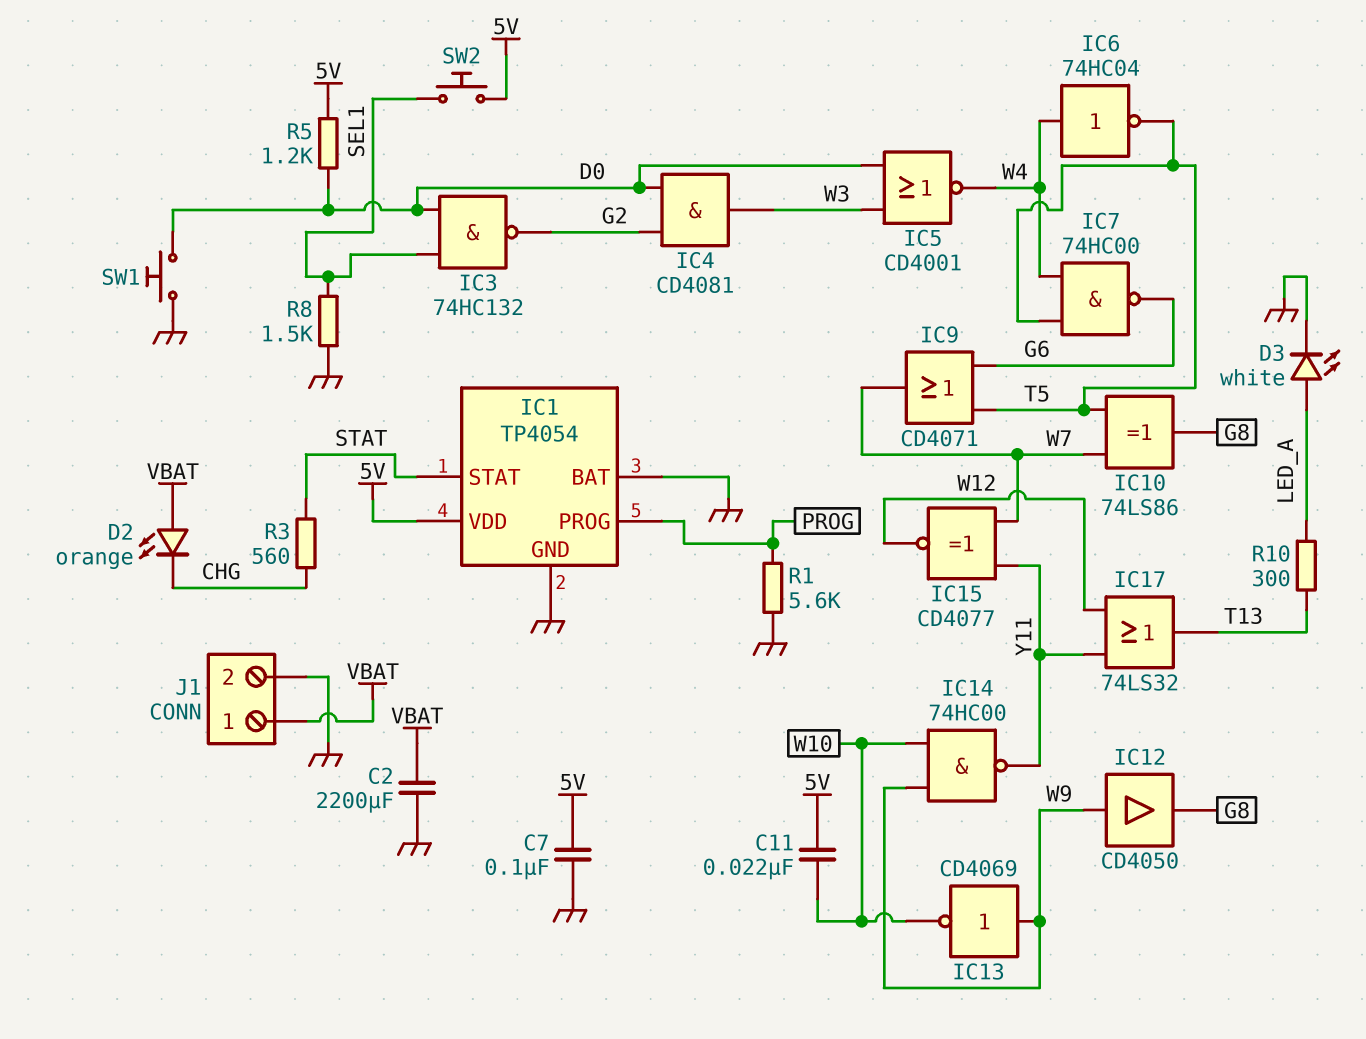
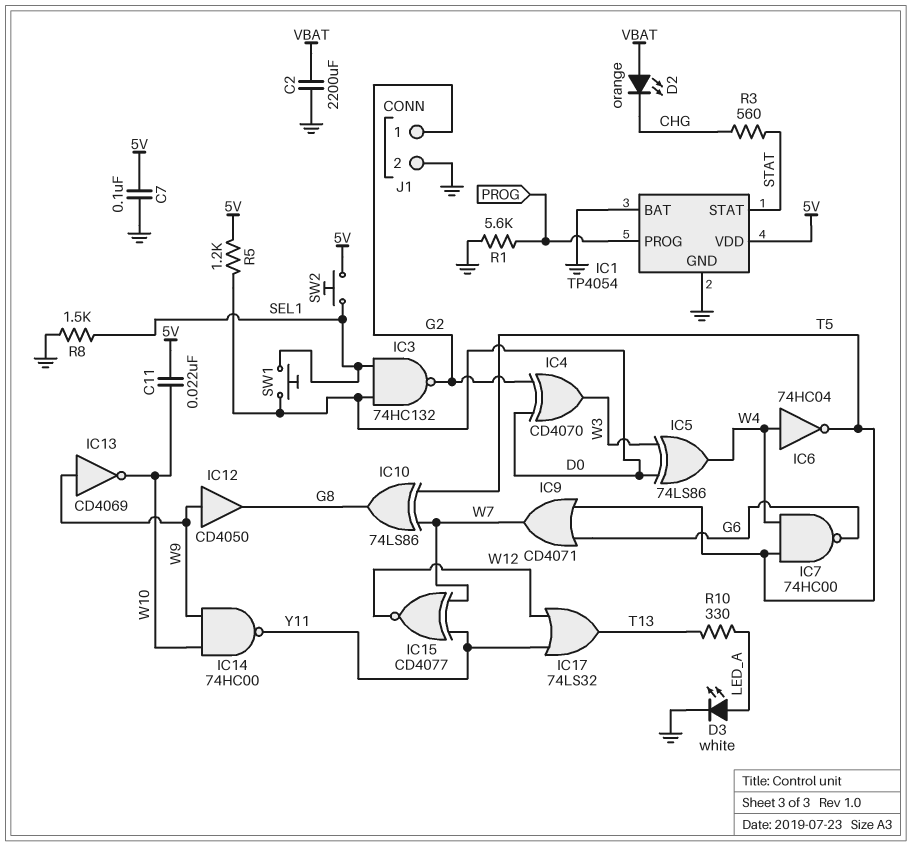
IC4: AND CD4081 (in D0, in G2, out W3) -> XOR CD4070 (in D0, in G2, out W3)
IC5: NOR CD4001 (in D0, in W3, out W4) -> XOR 74LS86 (in D0, in W3, out W4)
J1 pin 1: VBAT -> G2
R10: 300 (LED_A, T13) -> 330 (LED_A, T13)
SW1: button (D0, GND) -> button (D0, SEL1)

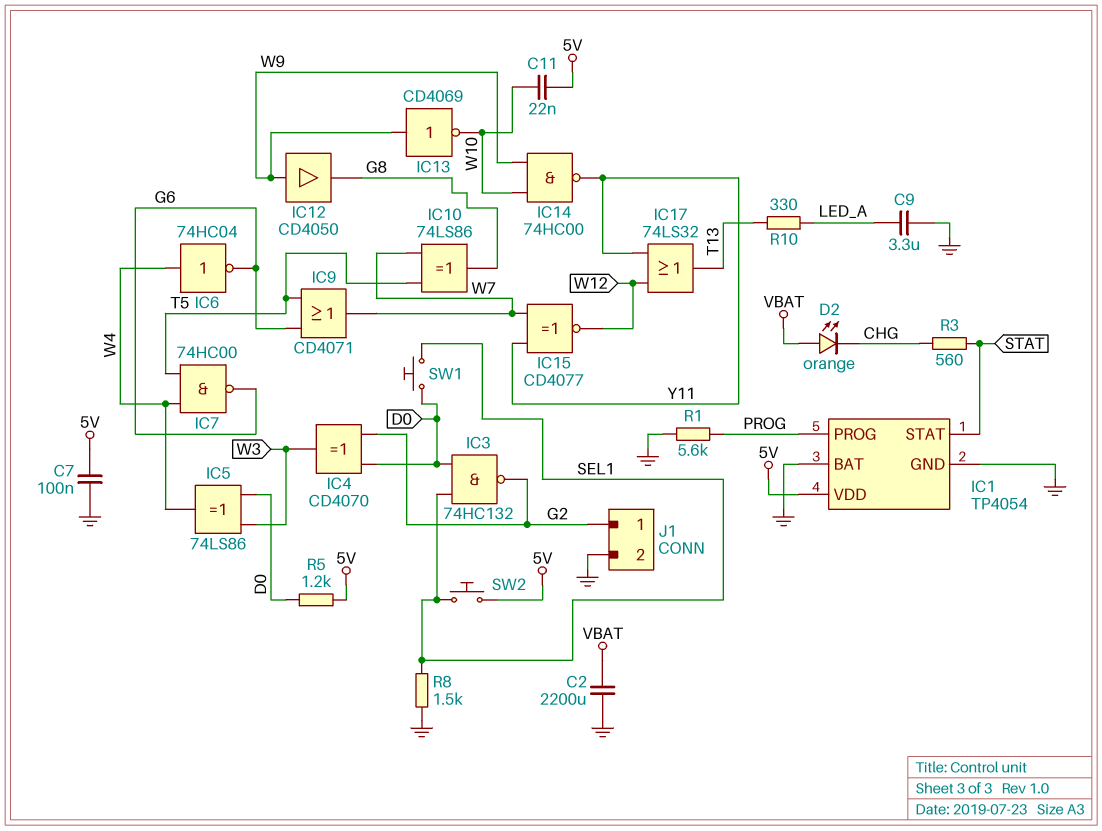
C9: none -> 3.3uF (GND, LED_A)
D3: LED white (A LED_A, K GND) -> none
IC6: NOT 74HC04 (in W4, out T5) -> NOT 74HC04 (in W4, out G6)

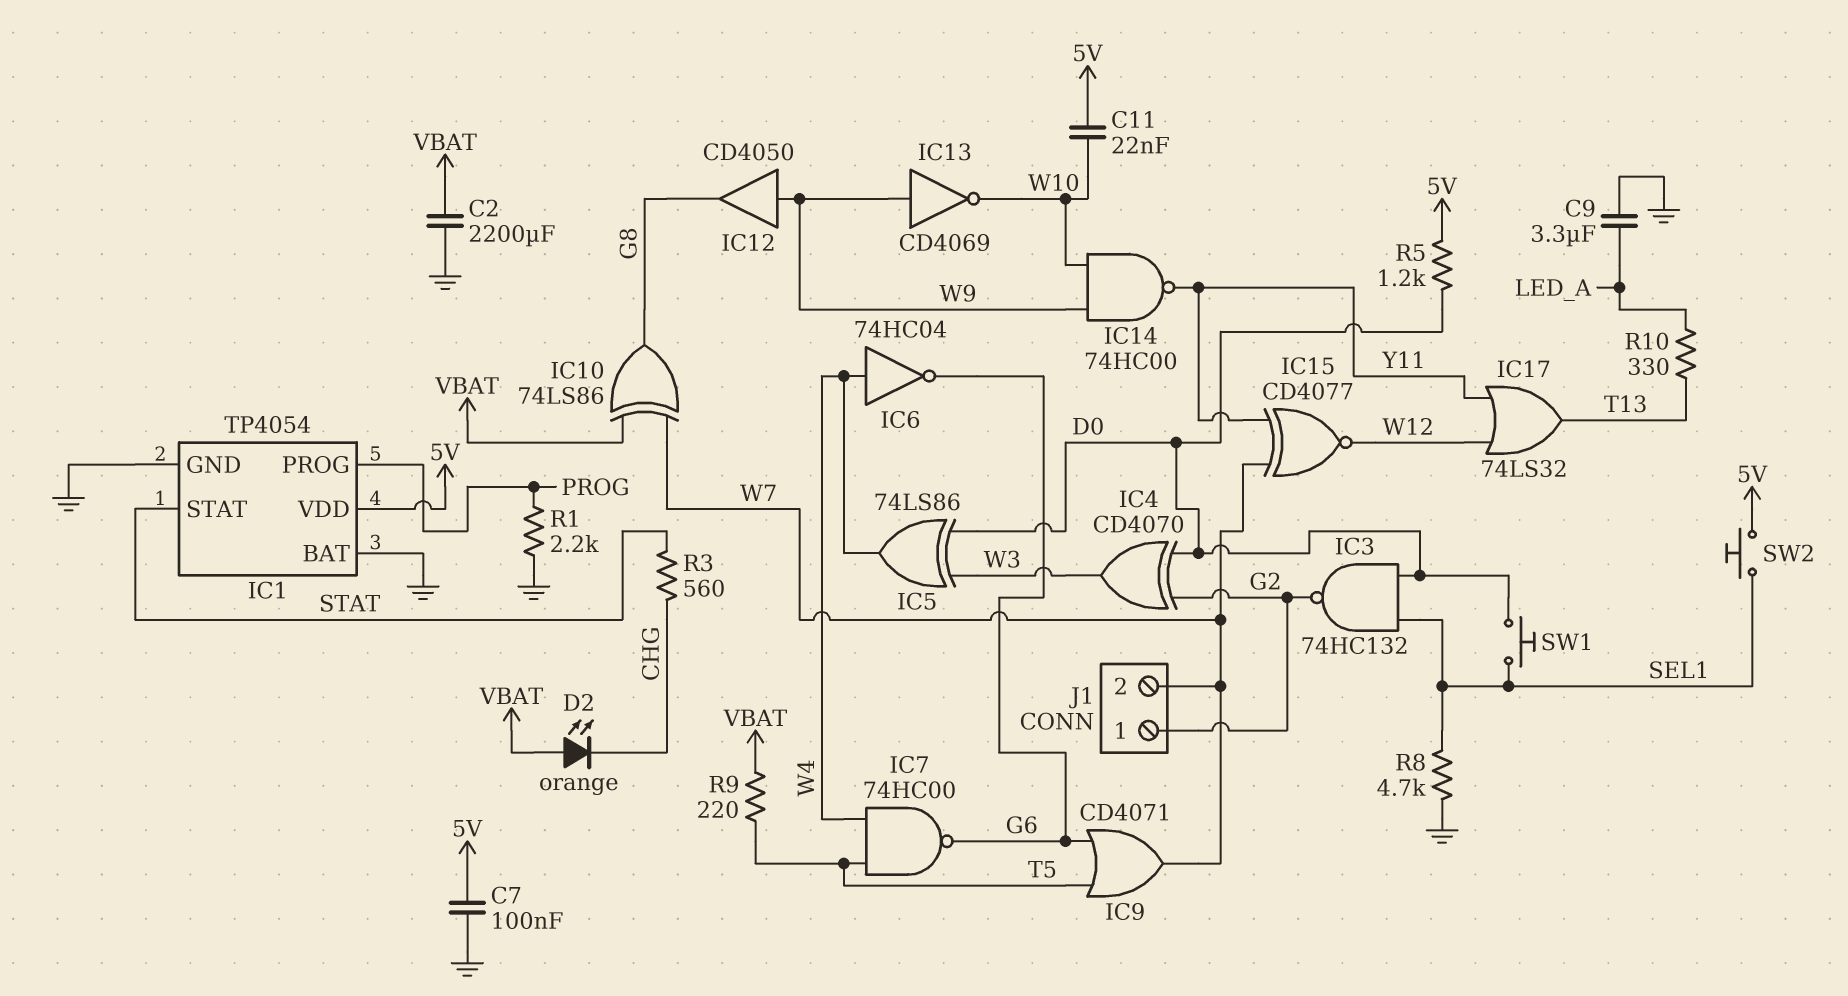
IC10: XOR 74LS86 (in T5, in W7, out G8) -> XOR 74LS86 (in VBAT, in W7, out G8)
J1 pin 2: GND -> W7
R1: 5.6k (GND, PROG) -> 2.2k (GND, PROG)
R8: 1.5k (GND, SEL1) -> 4.7k (GND, SEL1)
R9: none -> 220 (T5, VBAT)

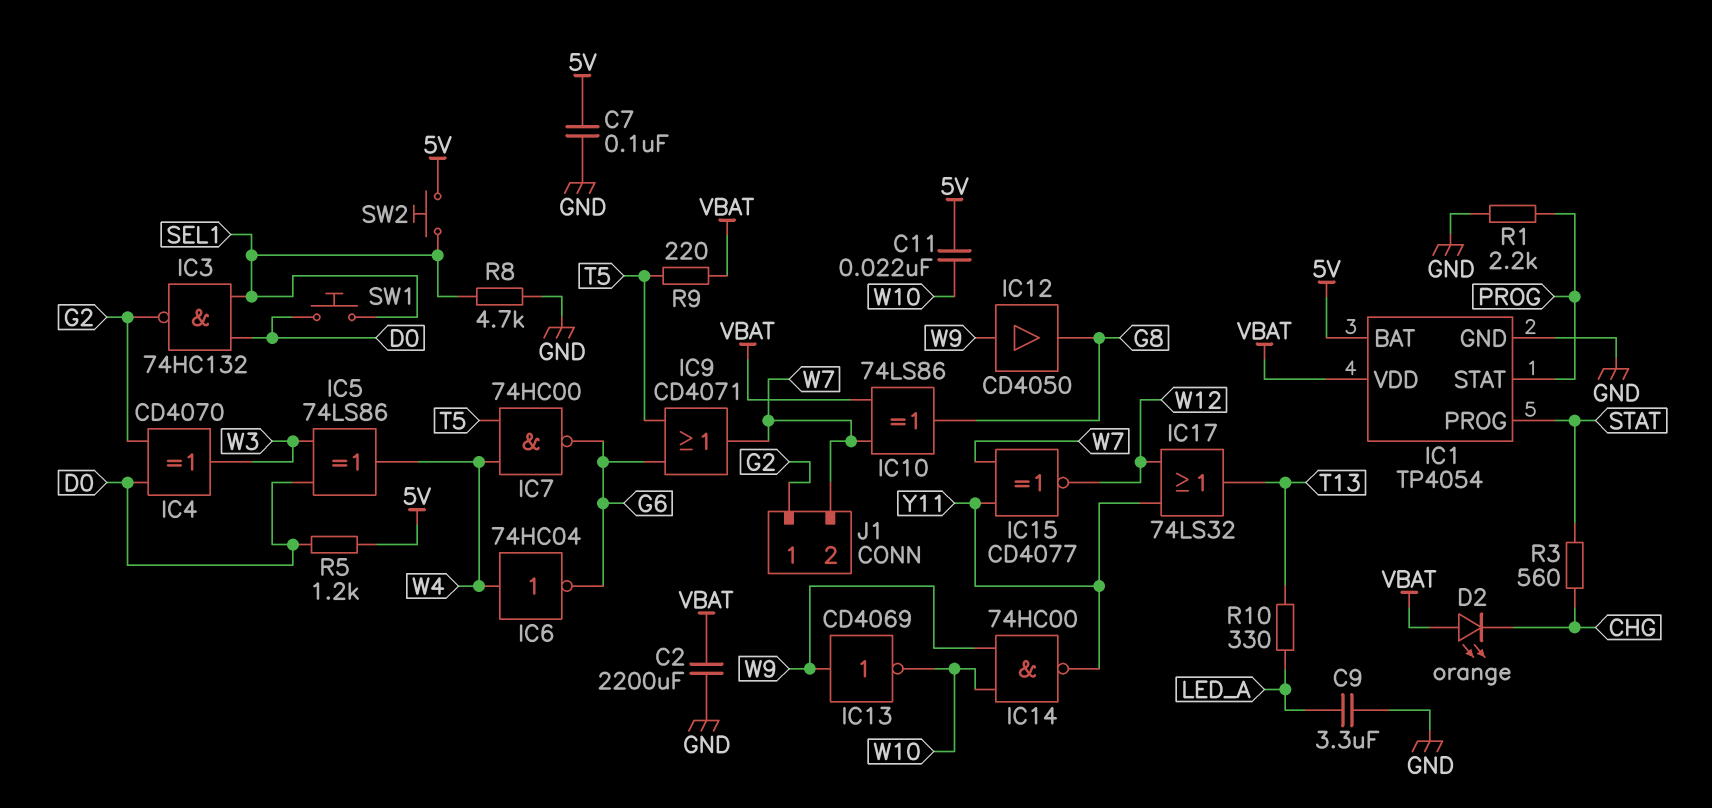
IC1 pin BAT: GND -> 5V
IC1 pin PROG: PROG -> STAT
IC1 pin STAT: STAT -> PROG
IC1 pin VDD: 5V -> VBAT

